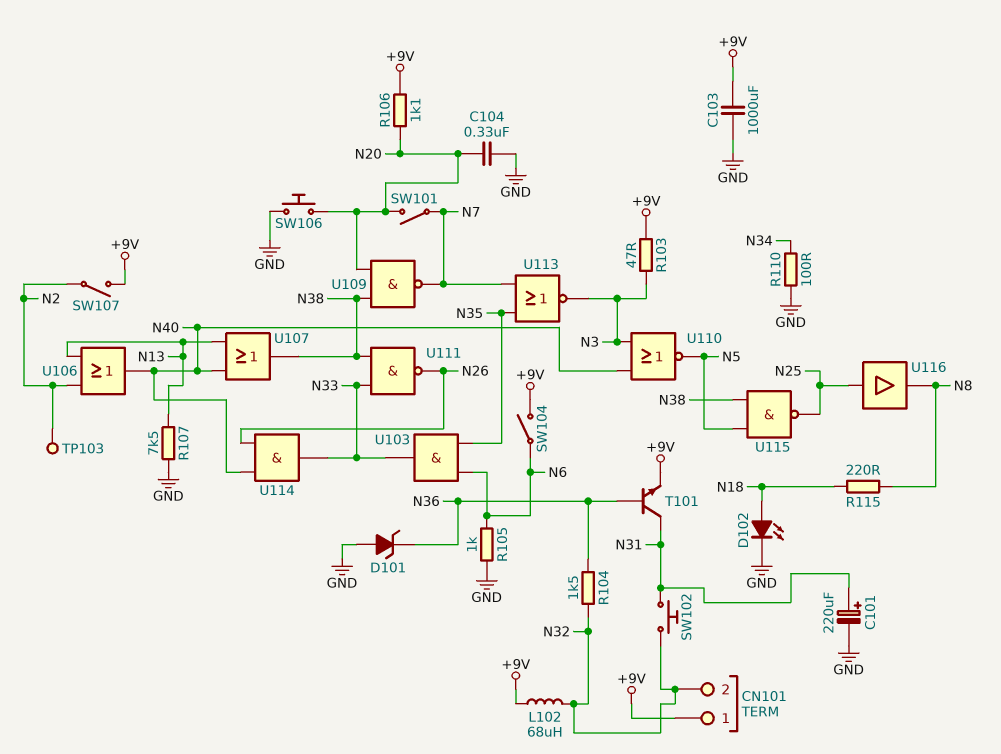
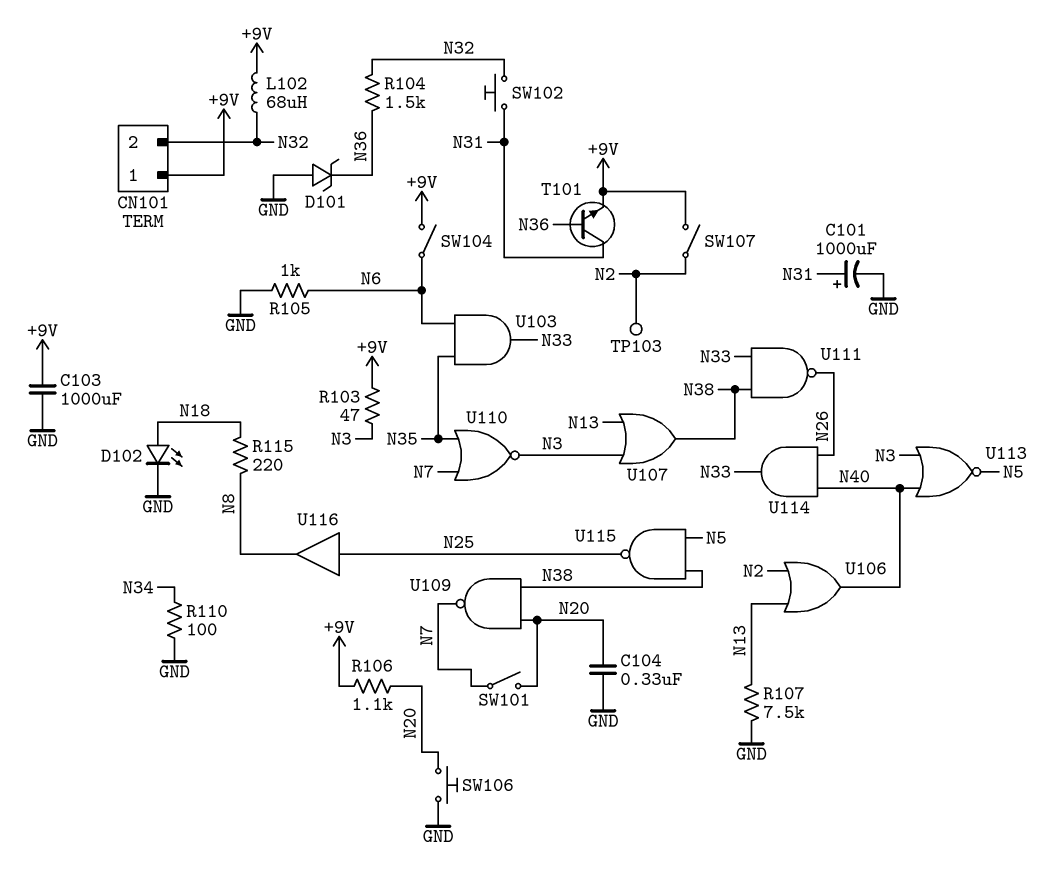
C101: 220uF (plus N31, minus GND) -> 1000uF (plus N31, minus GND)
U107: OR (in N13, in N40, out N38) -> OR (in N3, in N13, out N38)
U110: NOR (in N3, in N40, out N5) -> NOR (in N7, in N35, out N3)
U113: NOR (in N7, in N35, out N3) -> NOR (in N3, in N40, out N5)

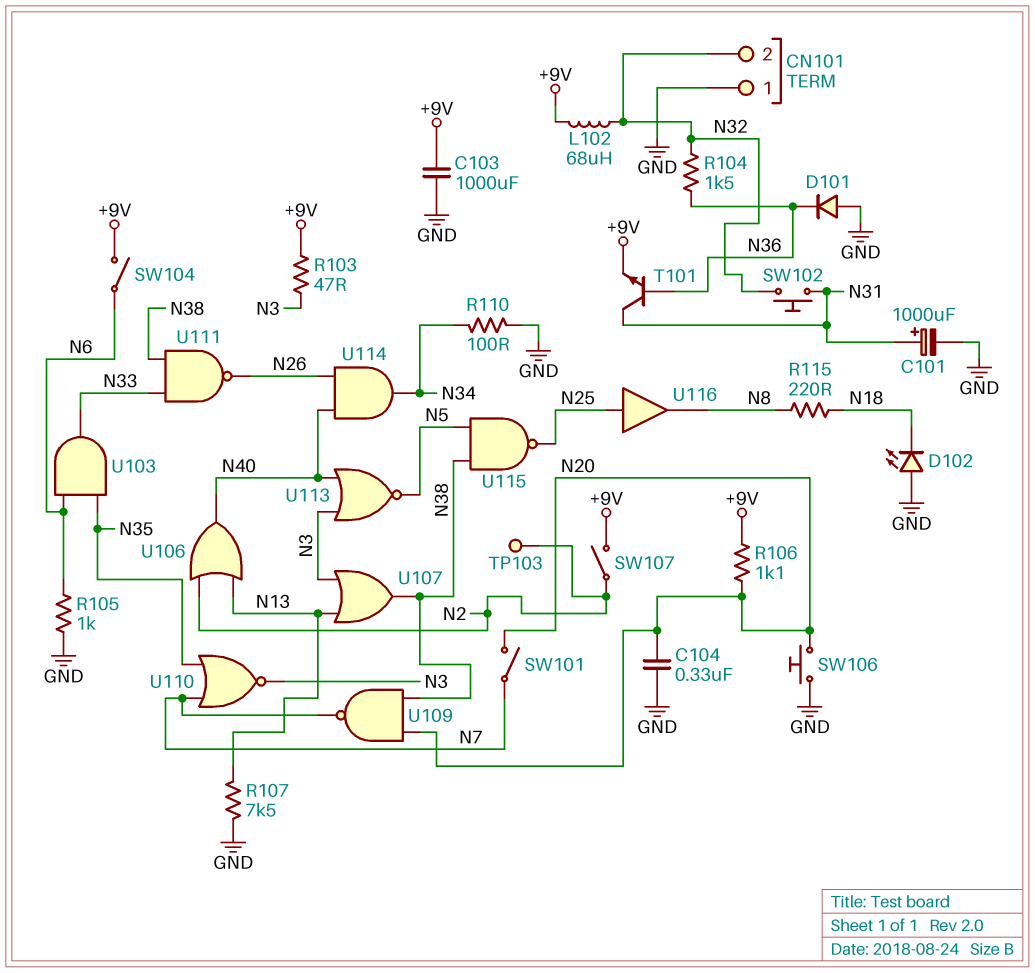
CN101 pin 1: +9V -> GND
D101: zener (A GND, K N36) -> diode (A GND, K N36)
D102: LED (A N18, K GND) -> LED (A GND, K N18)
U114: AND (in N26, in N40, out N33) -> AND (in N26, in N40, out N34)

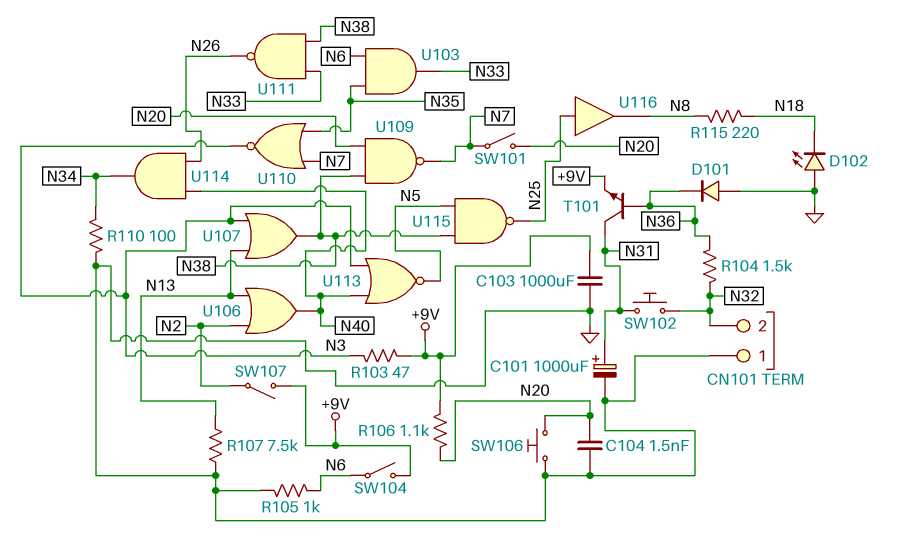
C104: 330nF (GND, N20) -> 1.5nF (GND, N20)
L102: 68uH (+9V, N32) -> none
TP103: test point (N2) -> none

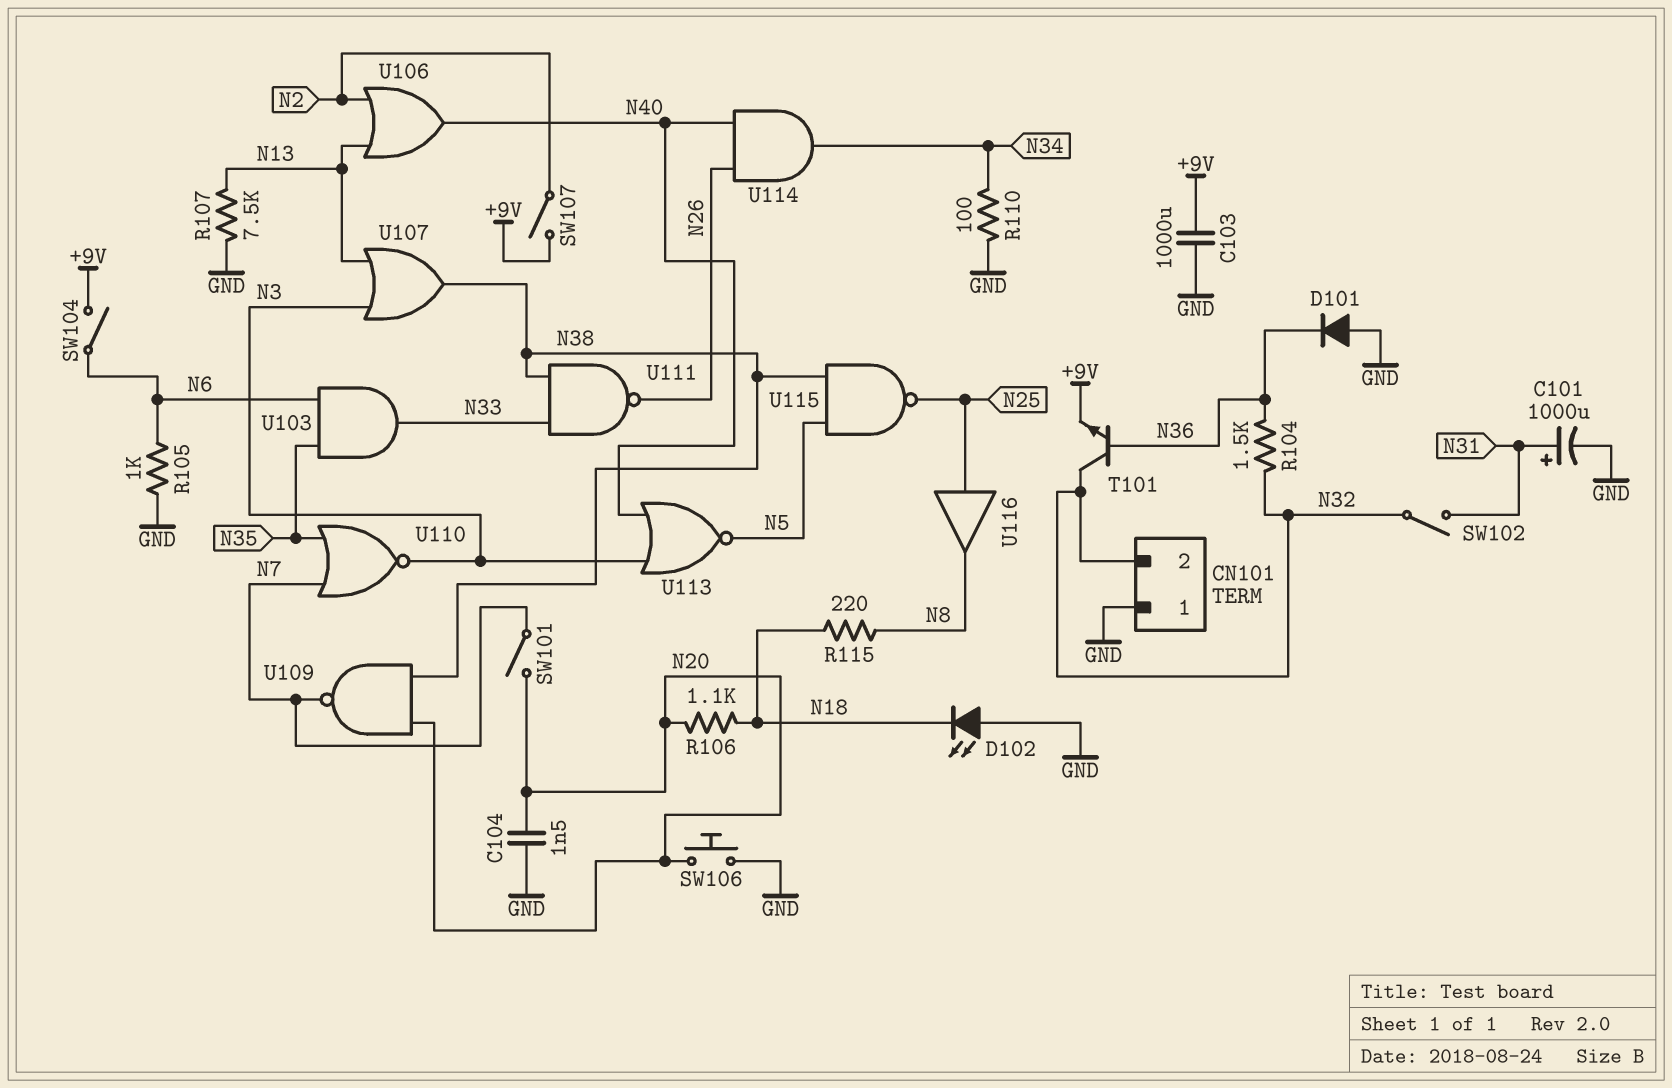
R103: 47 (+9V, N3) -> none
R106: 1.1k (+9V, N20) -> 1.1k (N18, N20)
SW102: button (N31, N32) -> switch (N31, N32)
T101: NPN (B N36, C N31, E +9V) -> NPN (B N36, C N32, E +9V)

